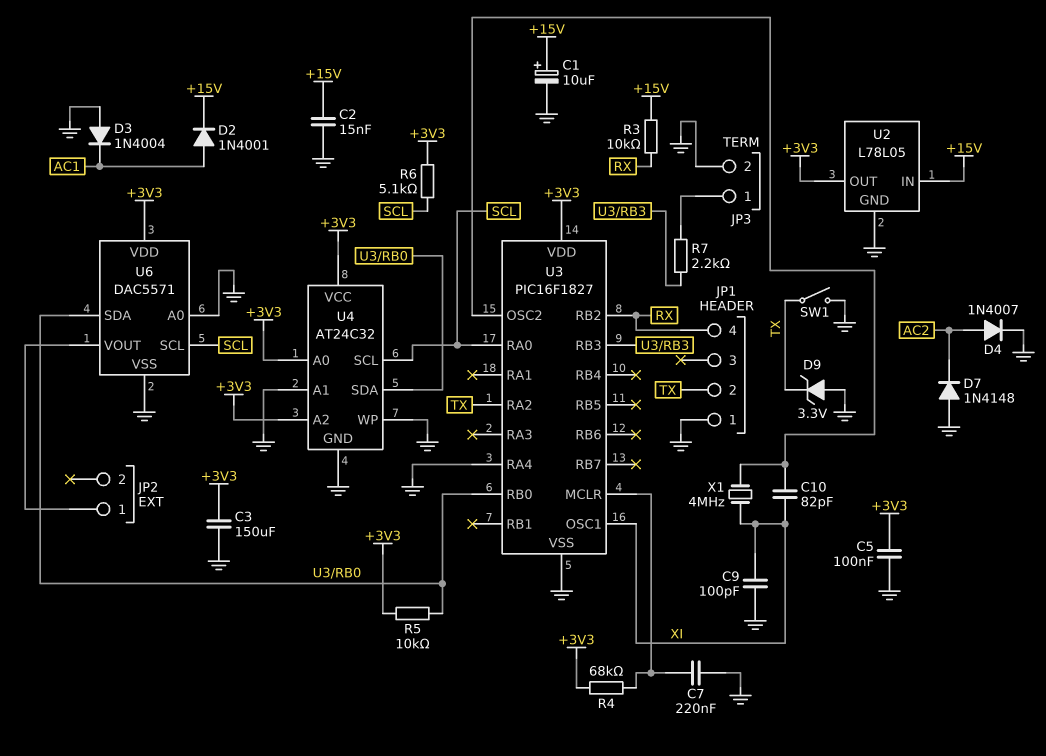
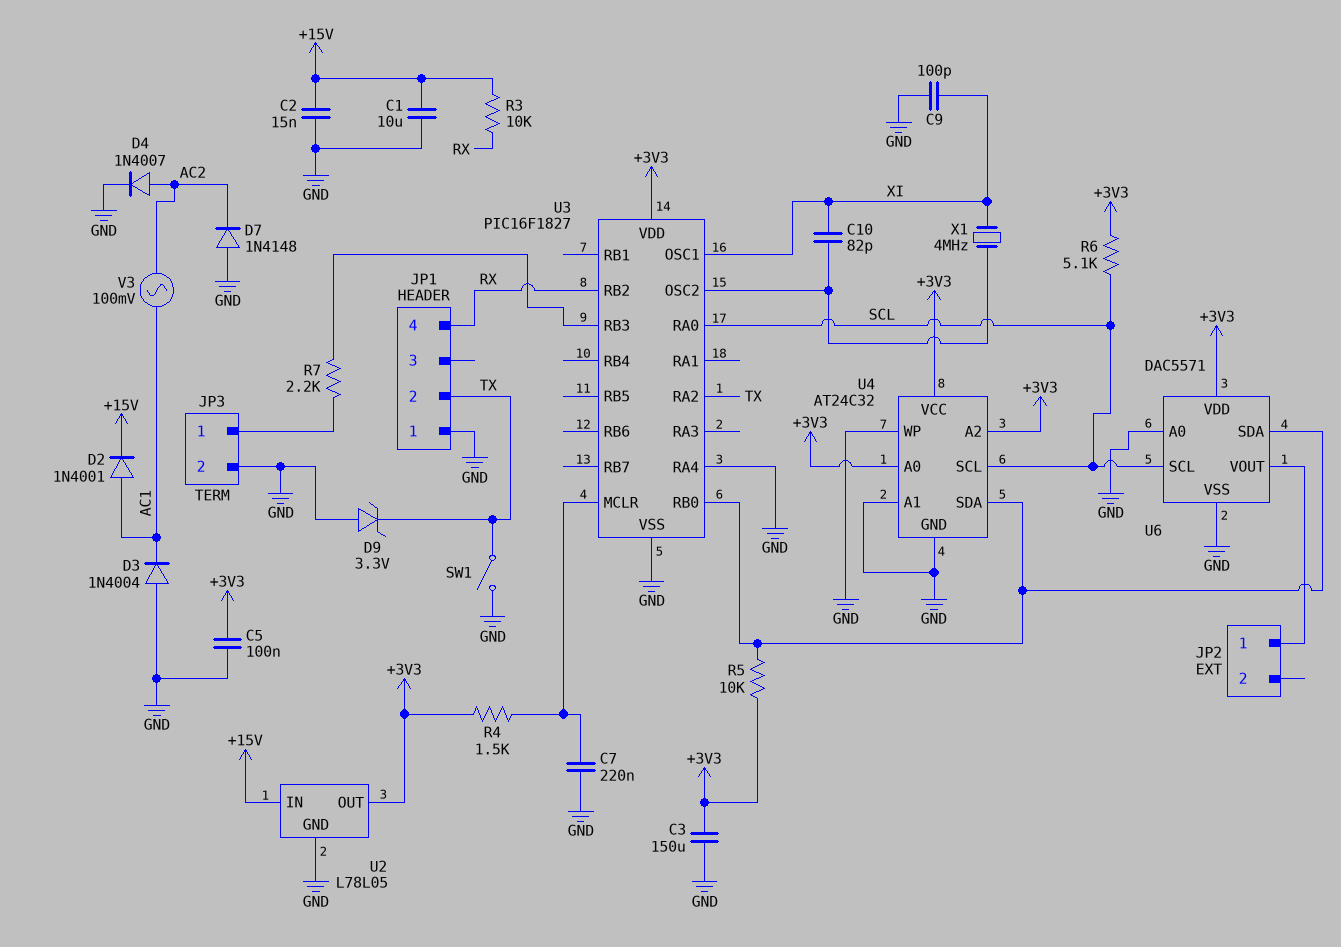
C1: 10uF (plus +15V, minus GND) -> 10uF (+15V, GND)
R4: 68k (+3V3, U3/MCLR) -> 1.5k (+3V3, U3/MCLR)
V3: none -> AC 100mV (AC1, AC2)

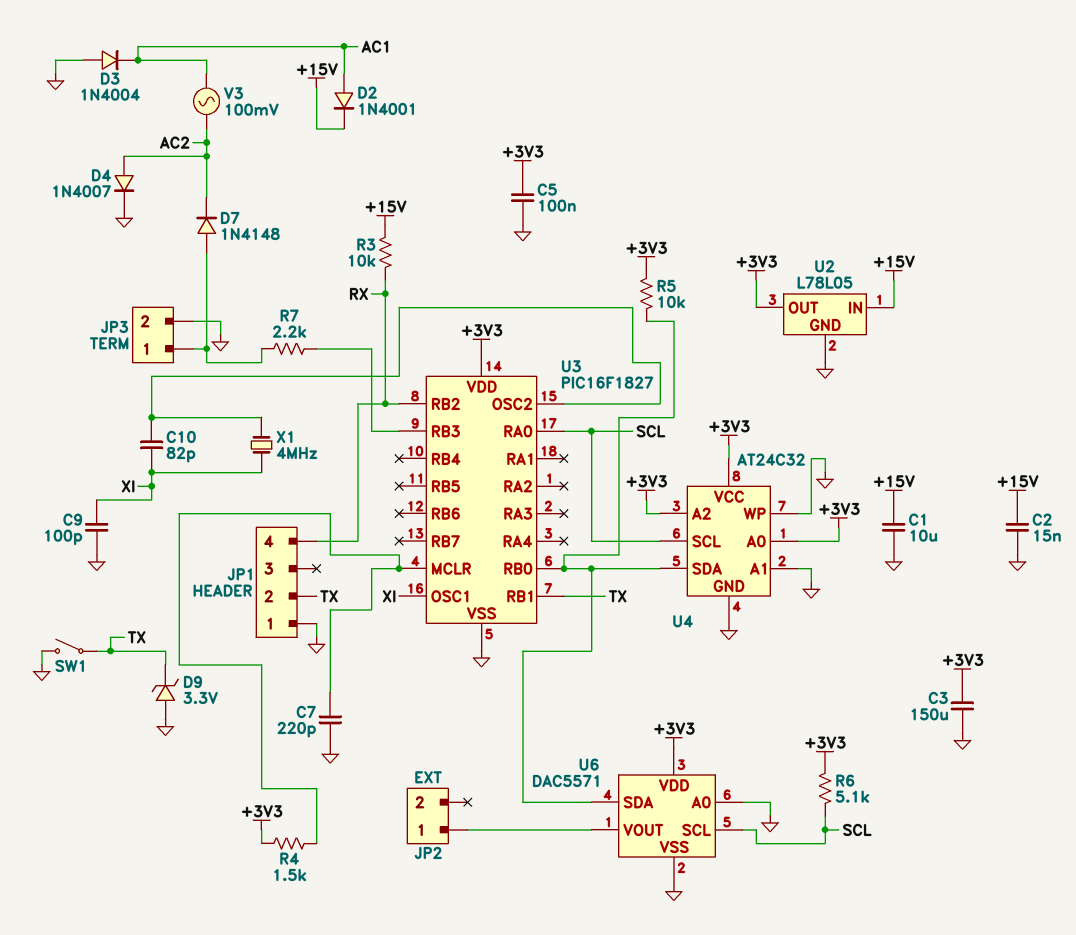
C7: 220nF (GND, U3/MCLR) -> 220pF (GND, U3/MCLR)
D7: diode 1N4148 (A GND, K AC2) -> diode 1N4148 (A JP3/1, K AC2)
U3 pin RA2: TX -> none
U3 pin RA4: GND -> none
U3 pin RB1: none -> TX

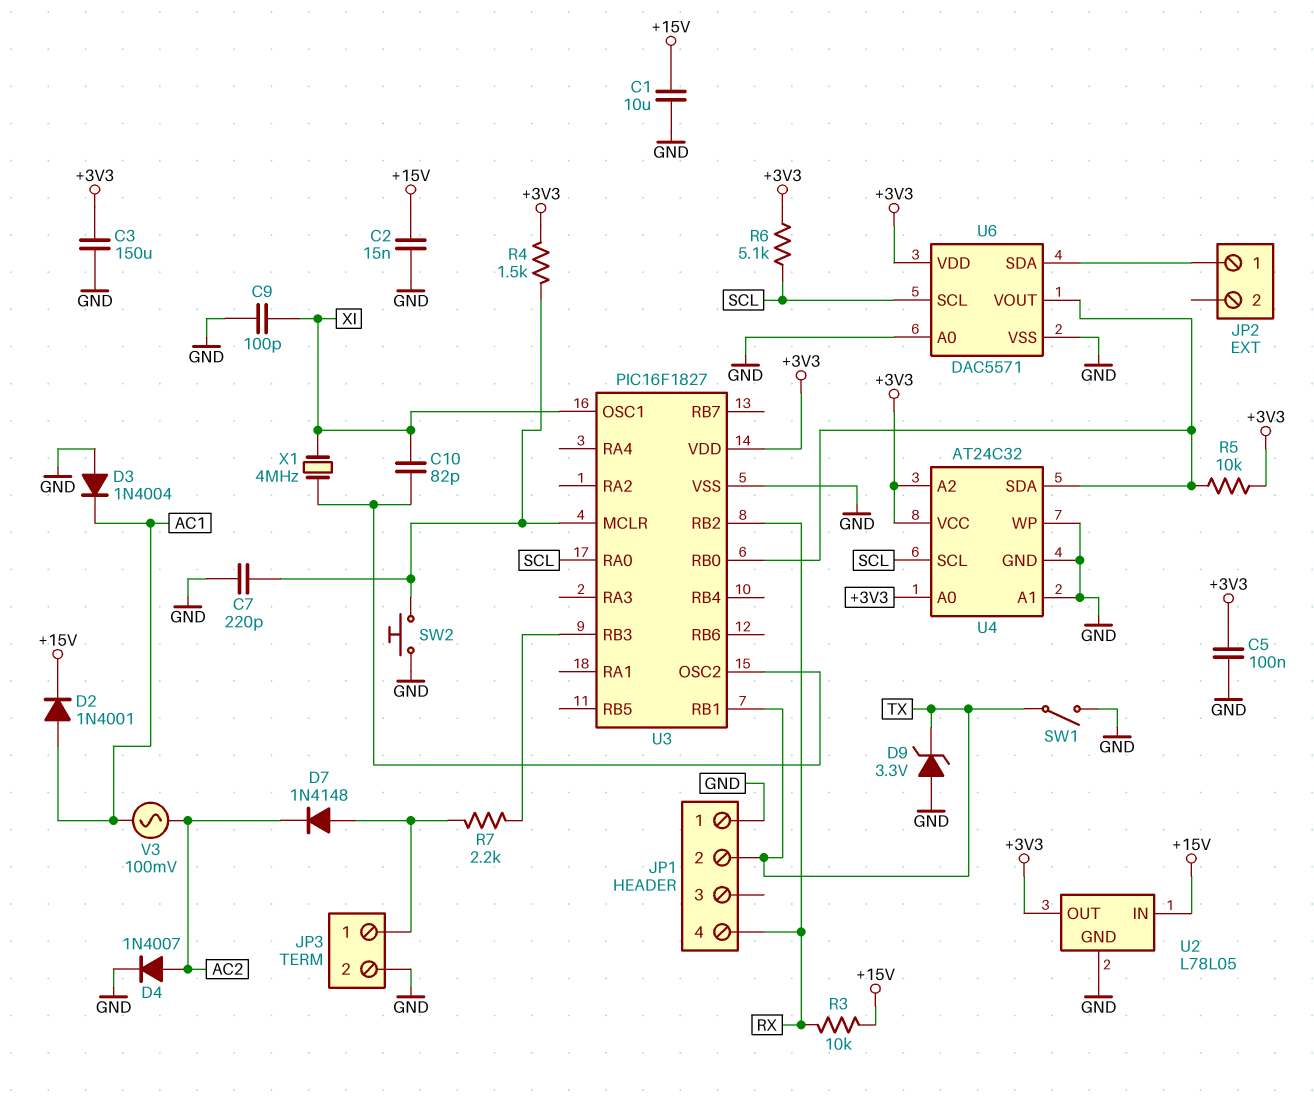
SW2: none -> button (GND, U3/MCLR)
U6 pin SDA: U3/RB0 -> JP2/1
U6 pin VOUT: JP2/1 -> U3/RB0

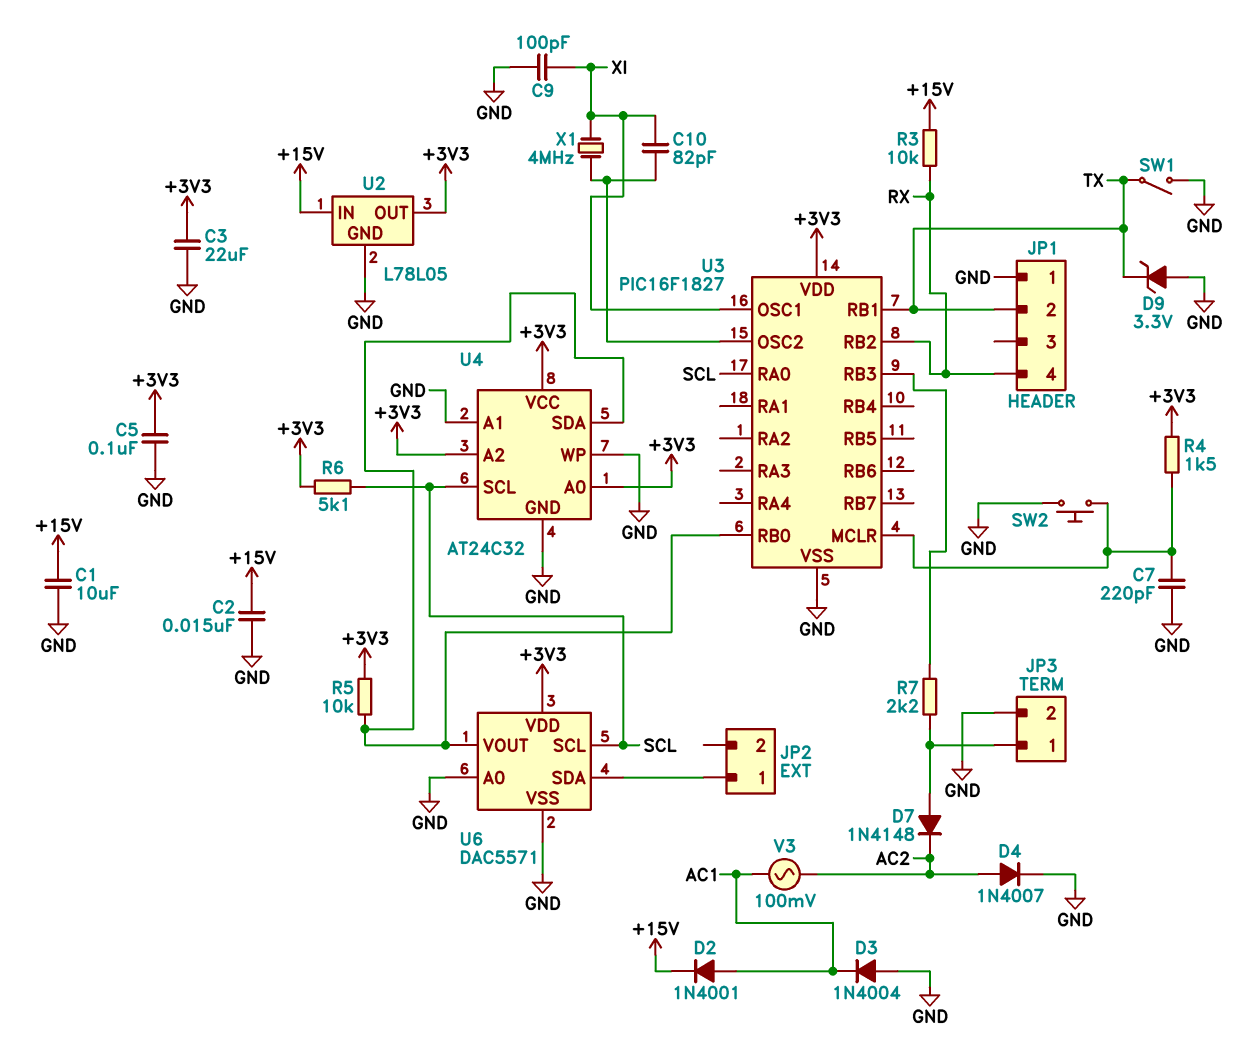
C3: 150uF (+3V3, GND) -> 22uF (+3V3, GND)

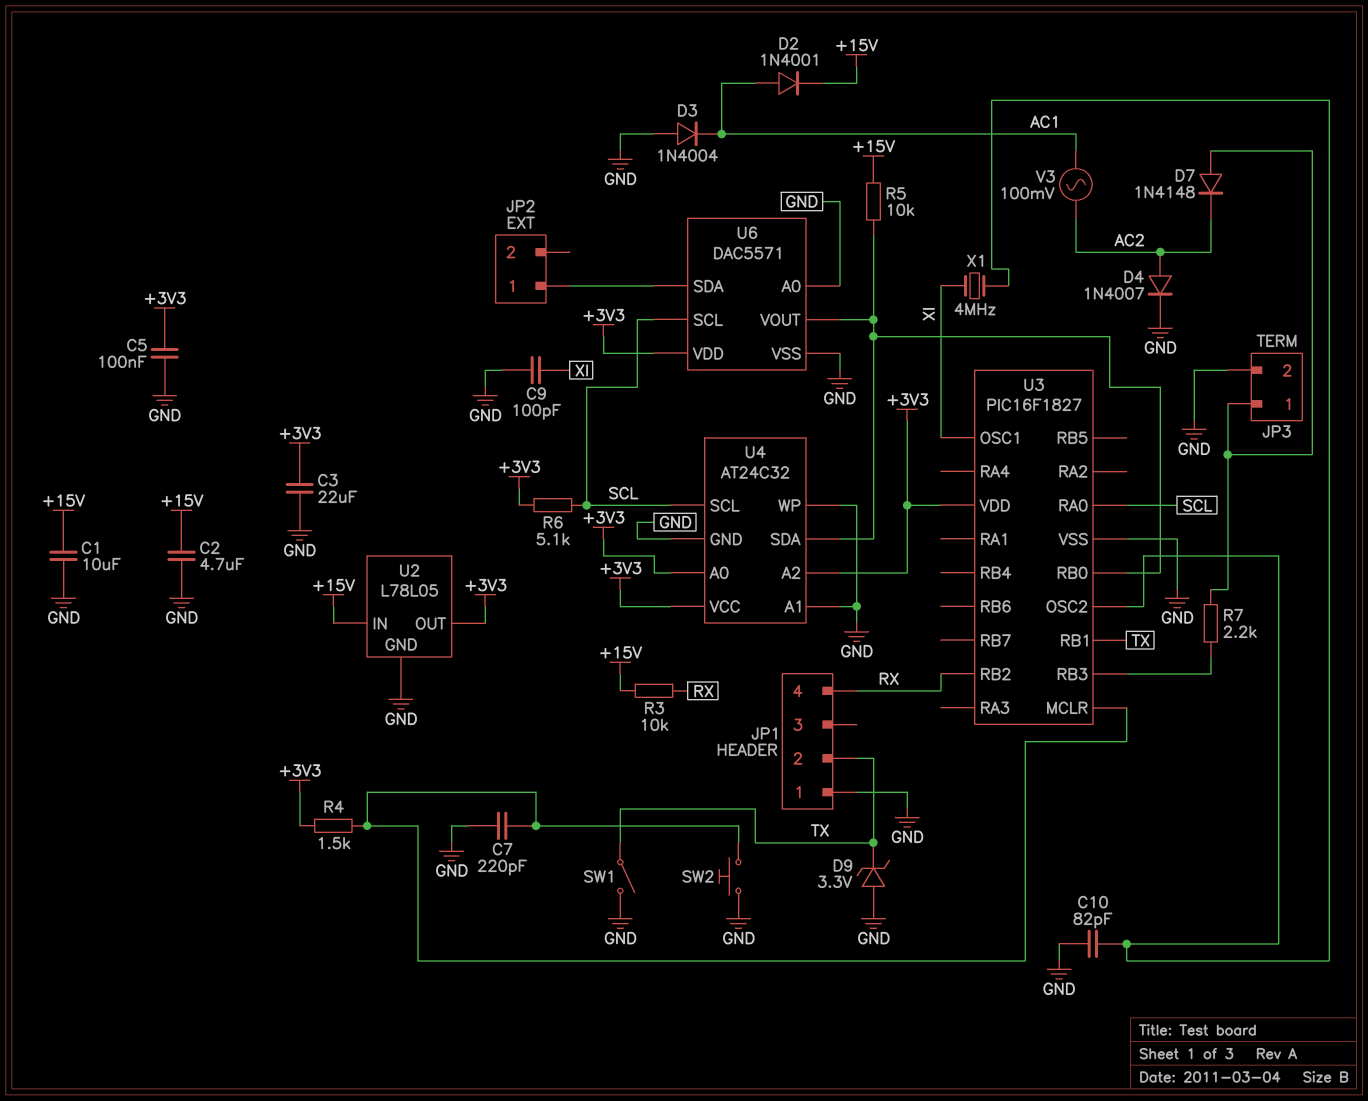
C2: 15nF (+15V, GND) -> 4.7uF (+15V, GND)
C10: 82pF (U3/OSC2, XI) -> 82pF (GND, U3/OSC2)
R5: 10k (+3V3, U3/RB0) -> 10k (+15V, U3/RB0)

